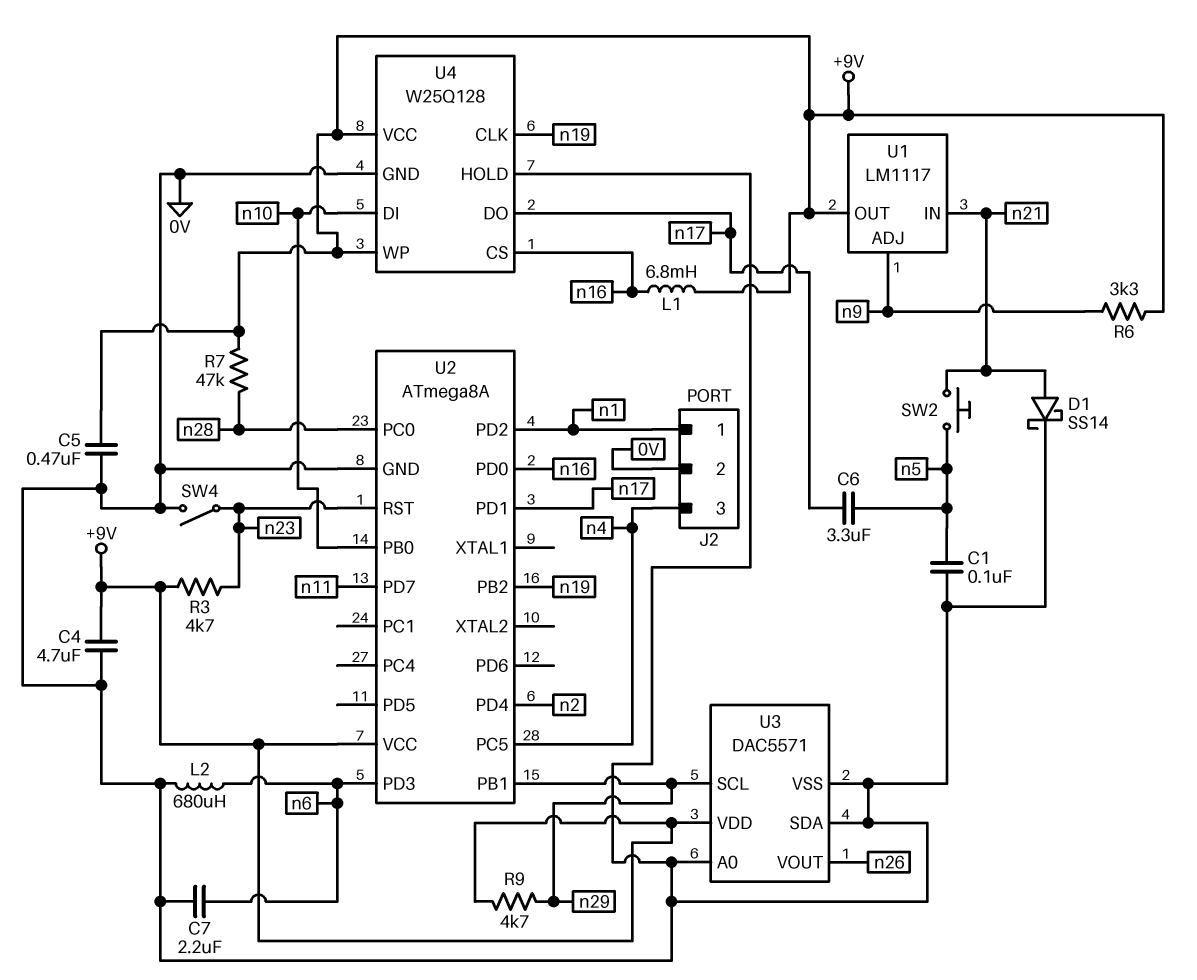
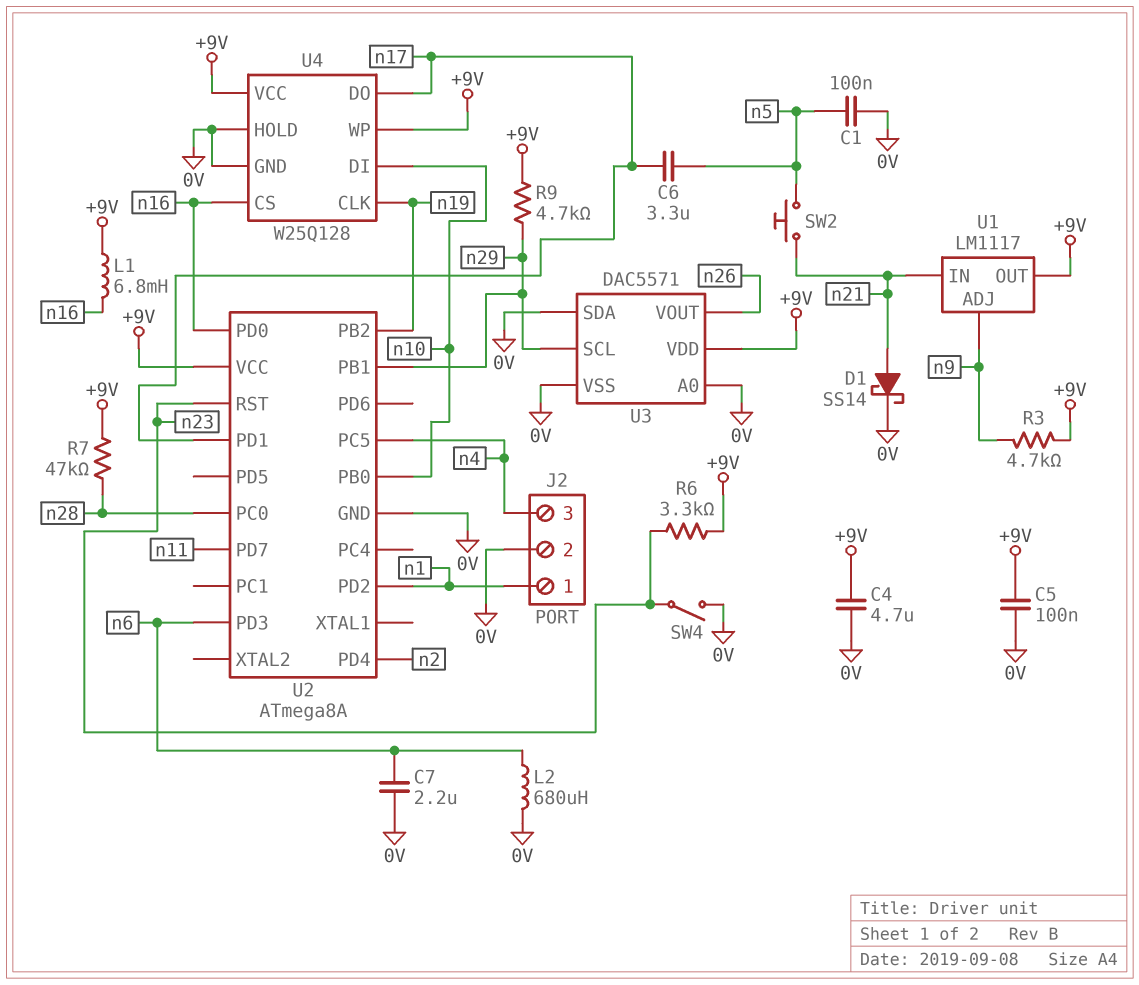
C5: 470nF (+9V, 0V) -> 100nF (+9V, 0V)
R3: 4.7k (+9V, n23) -> 4.7k (+9V, n9)
R6: 3.3k (+9V, n9) -> 3.3k (+9V, n23)

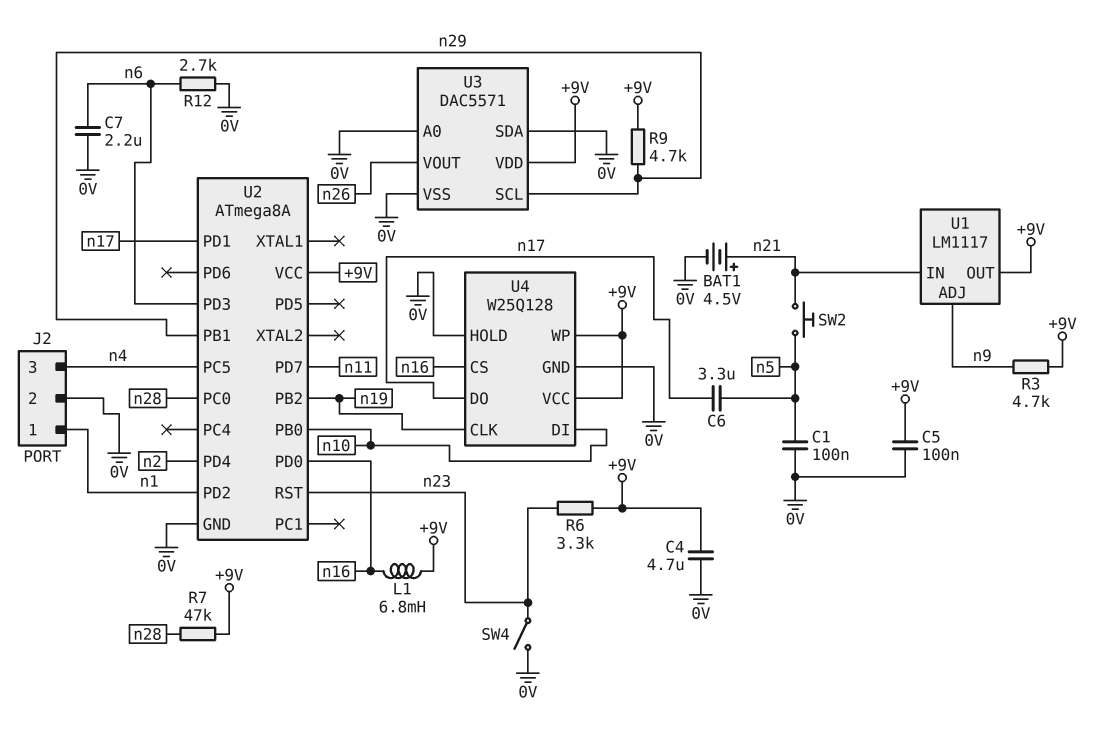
BAT1: none -> 4.5V (plus n21, minus 0V)
D1: schottky SS14 (A n21, K 0V) -> none
L2: 680uH (0V, n6) -> none
R12: none -> 2.7k (0V, n6)

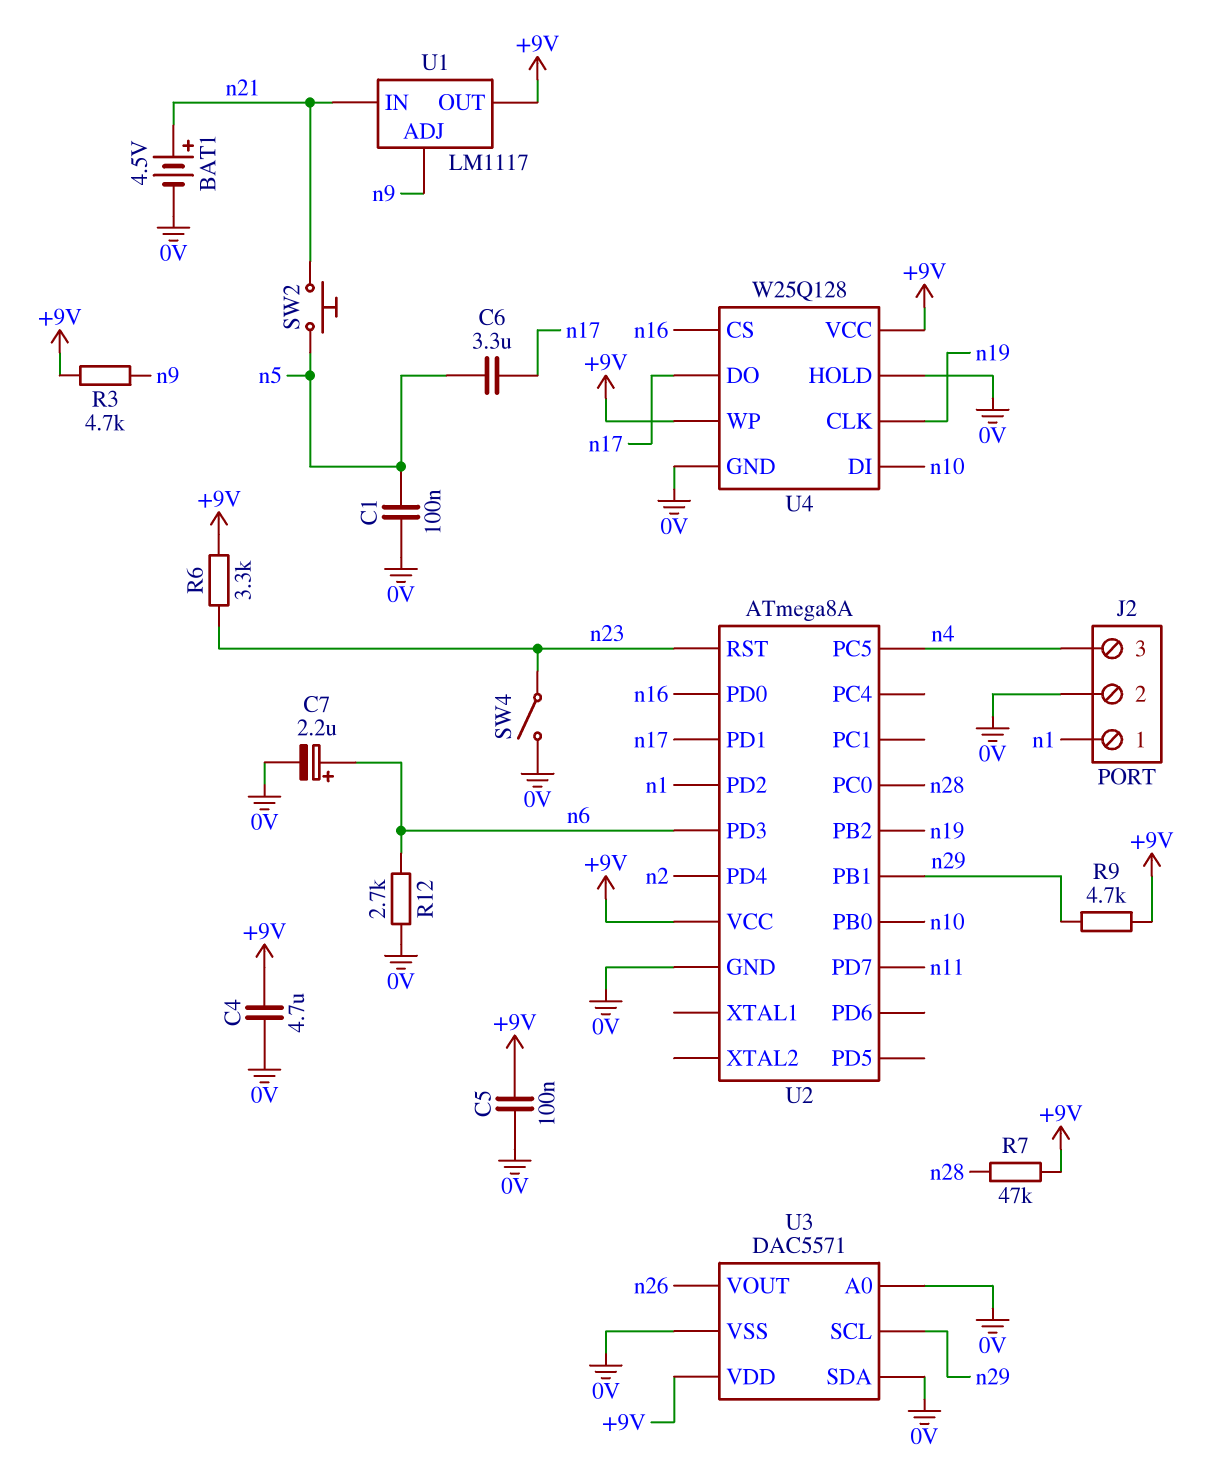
C7: 2.2uF (0V, n6) -> 2.2uF (plus n6, minus 0V)
L1: 6.8mH (+9V, n16) -> none

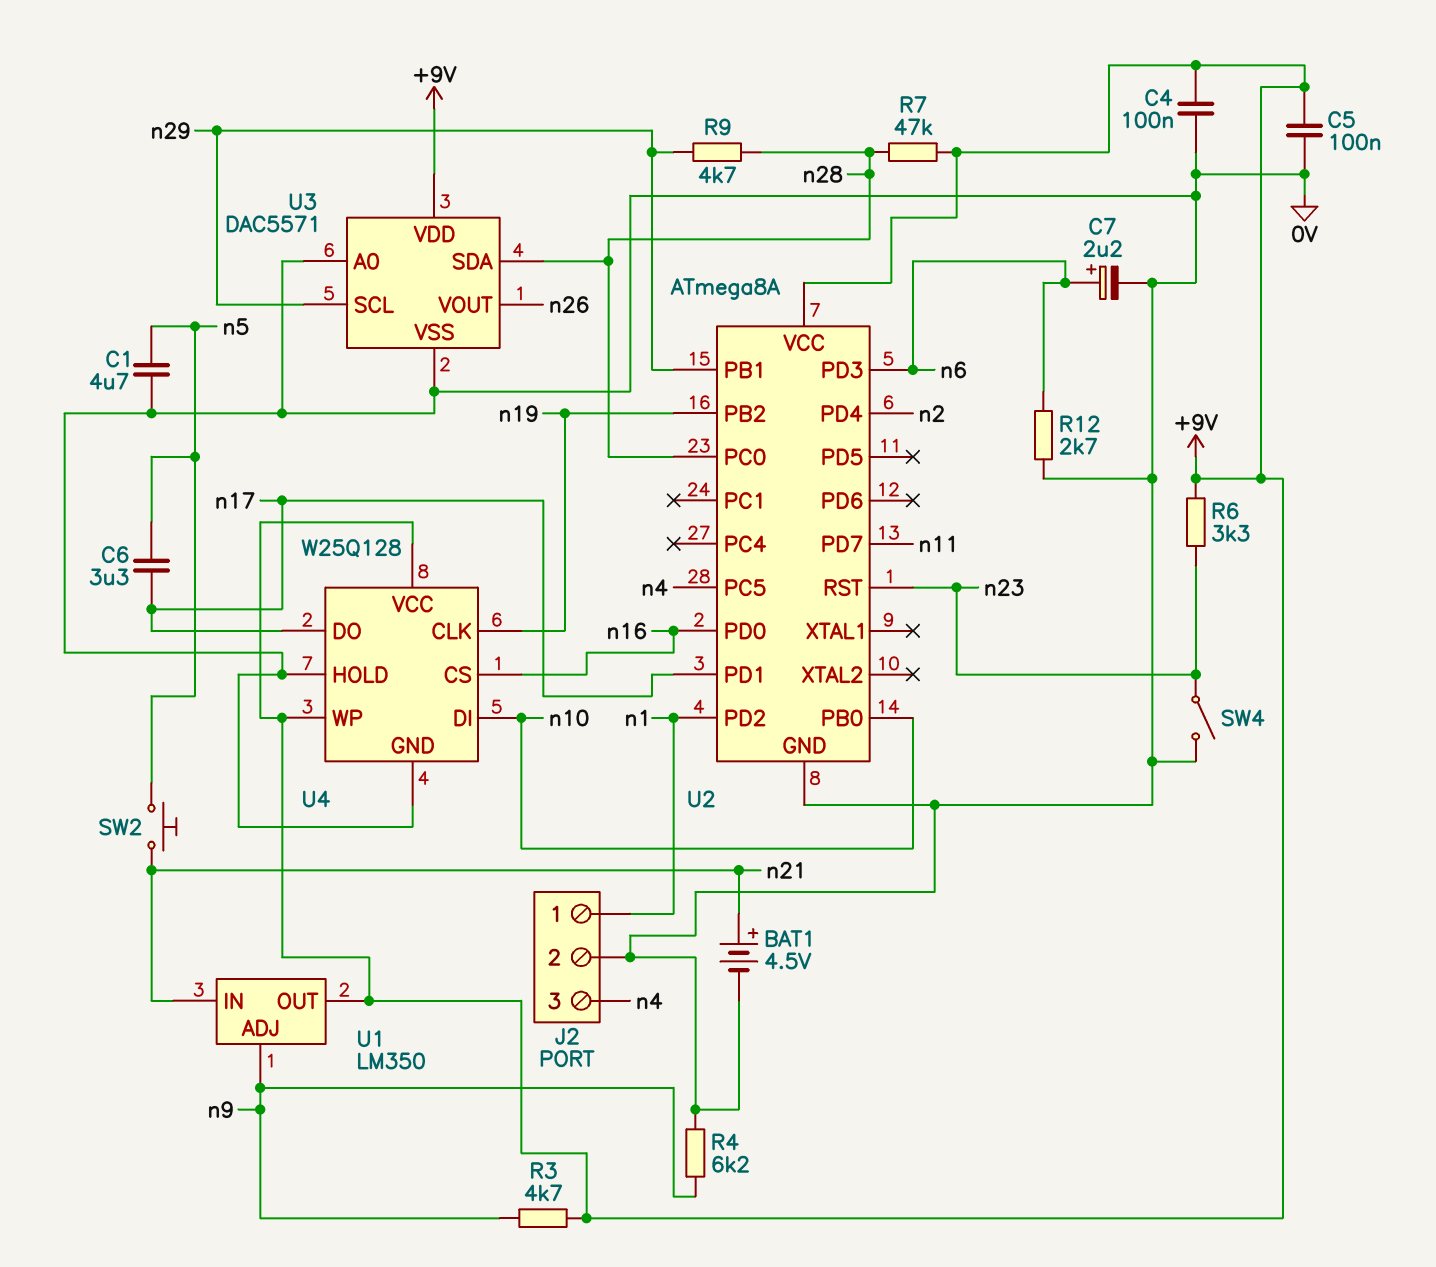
C1: 100nF (0V, n5) -> 4.7uF (0V, n5)
C4: 4.7uF (+9V, 0V) -> 100nF (+9V, 0V)
R4: none -> 6.2k (0V, n9)
R9: 4.7k (+9V, n29) -> 4.7k (n28, n29)
U1: LM1117 -> LM350
U3 pin SDA: 0V -> n28

